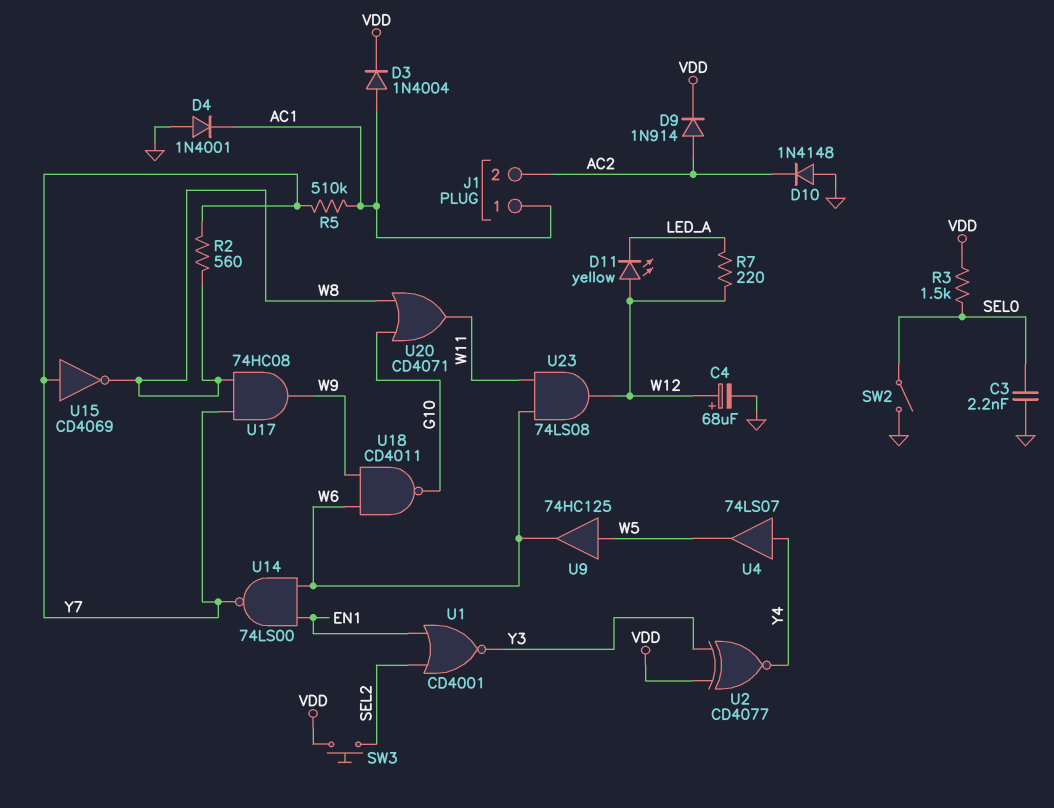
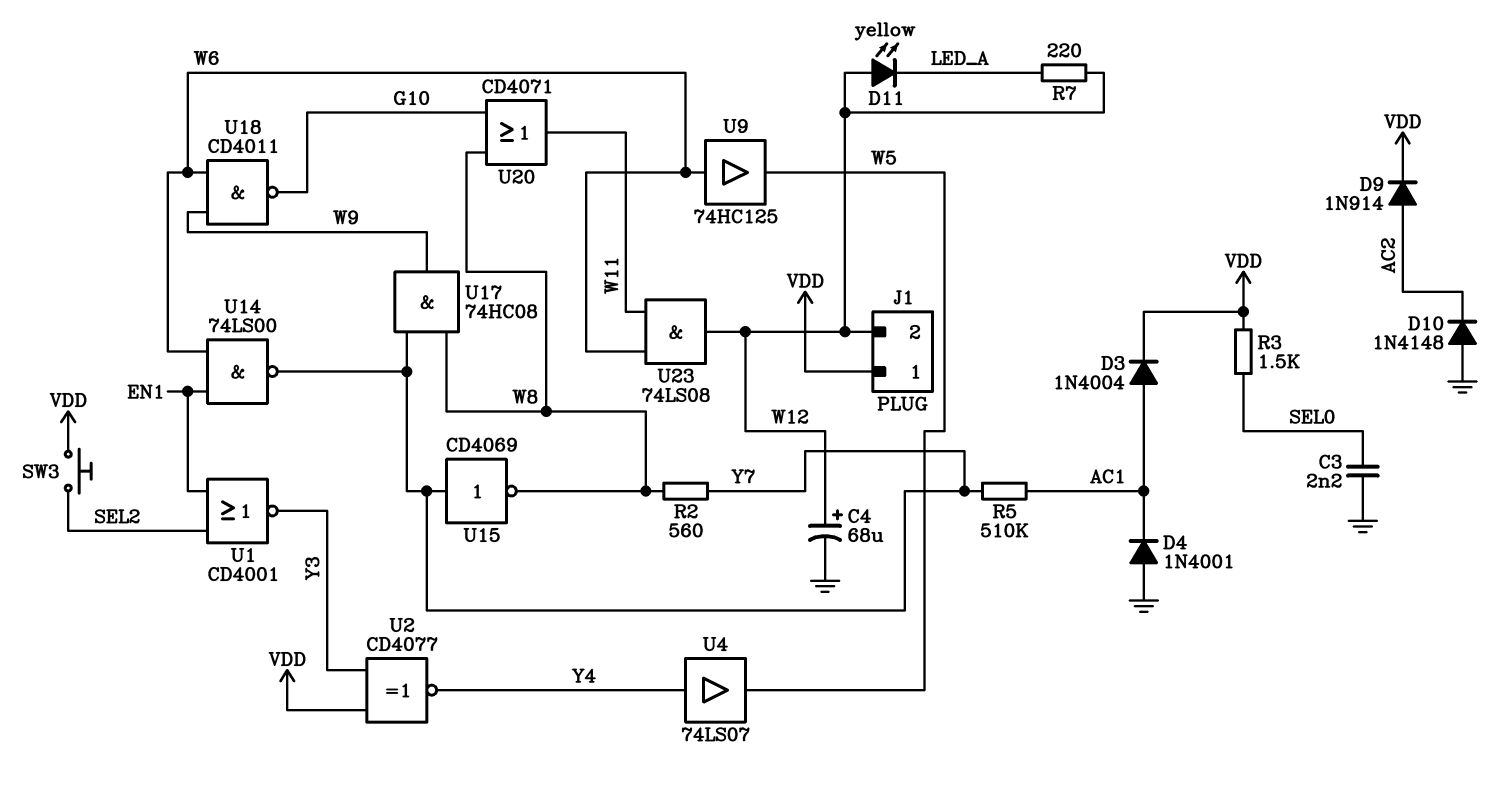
J1 pin 1: AC1 -> VDD
J1 pin 2: AC2 -> W12
SW2: switch (GND, SEL0) -> none
U9: buffer 74HC125 (in W5, out W6) -> buffer 74HC125 (in W6, out W5)

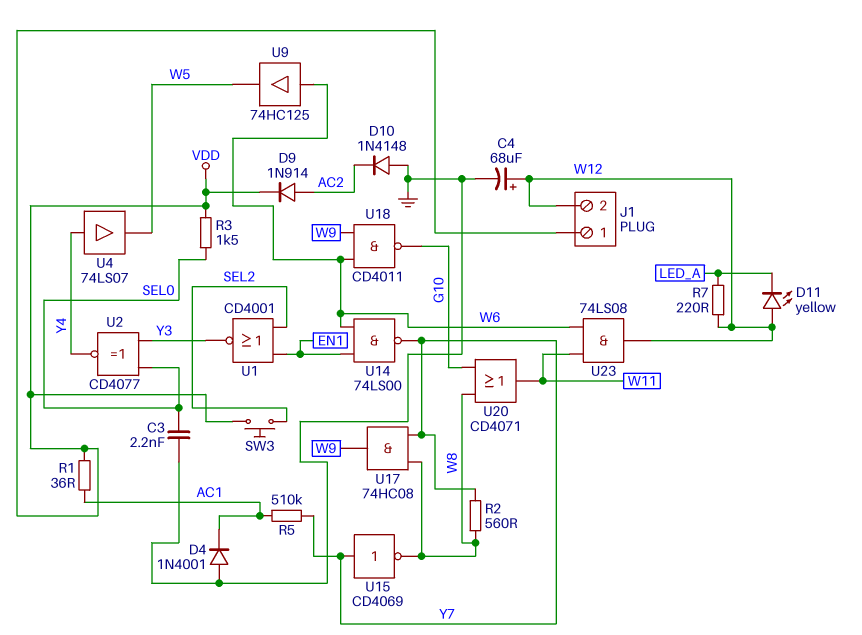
D3: diode 1N4004 (A AC1, K VDD) -> none
R1: none -> 36 (AC1, VDD)
U2: XNOR CD4077 (in VDD, in Y3, out Y4) -> XNOR CD4077 (in SEL0, in Y3, out Y4)

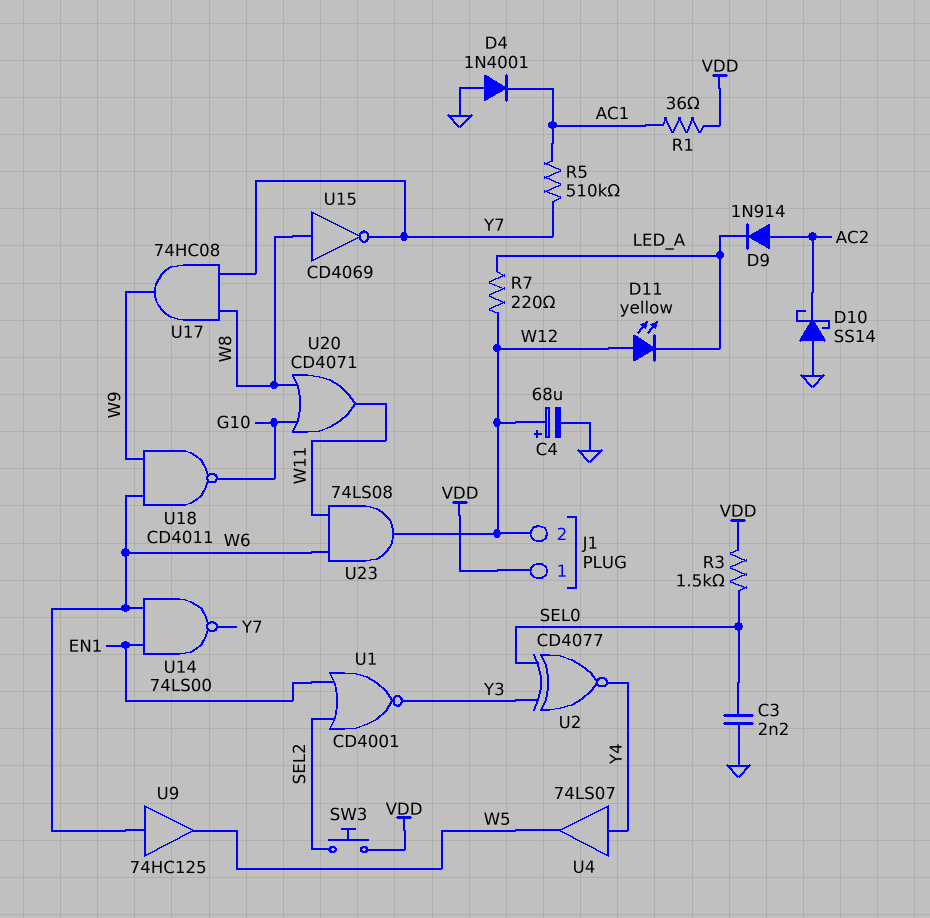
D9: diode 1N914 (A AC2, K VDD) -> diode 1N914 (A AC2, K LED_A)
D10: diode 1N4148 (A GND, K AC2) -> schottky SS14 (A GND, K AC2)
R2: 560 (W8, Y7) -> none
U15: NOT CD4069 (in Y7, out W8) -> NOT CD4069 (in W8, out Y7)

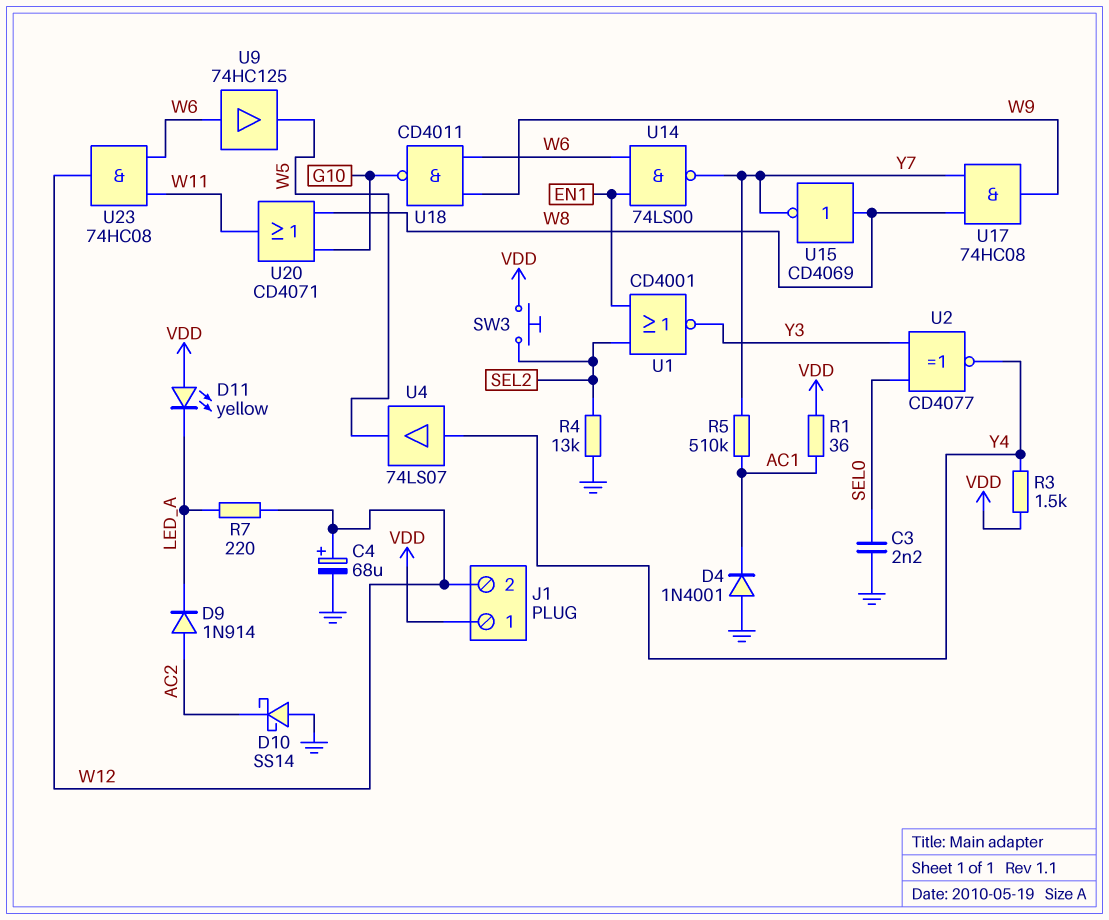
D11: LED yellow (A W12, K LED_A) -> LED yellow (A VDD, K LED_A)
R3: 1.5k (SEL0, VDD) -> 1.5k (VDD, Y4)
R4: none -> 13k (GND, SEL2)
U23: AND 74LS08 (in W6, in W11, out W12) -> AND 74HC08 (in W6, in W11, out W12)

